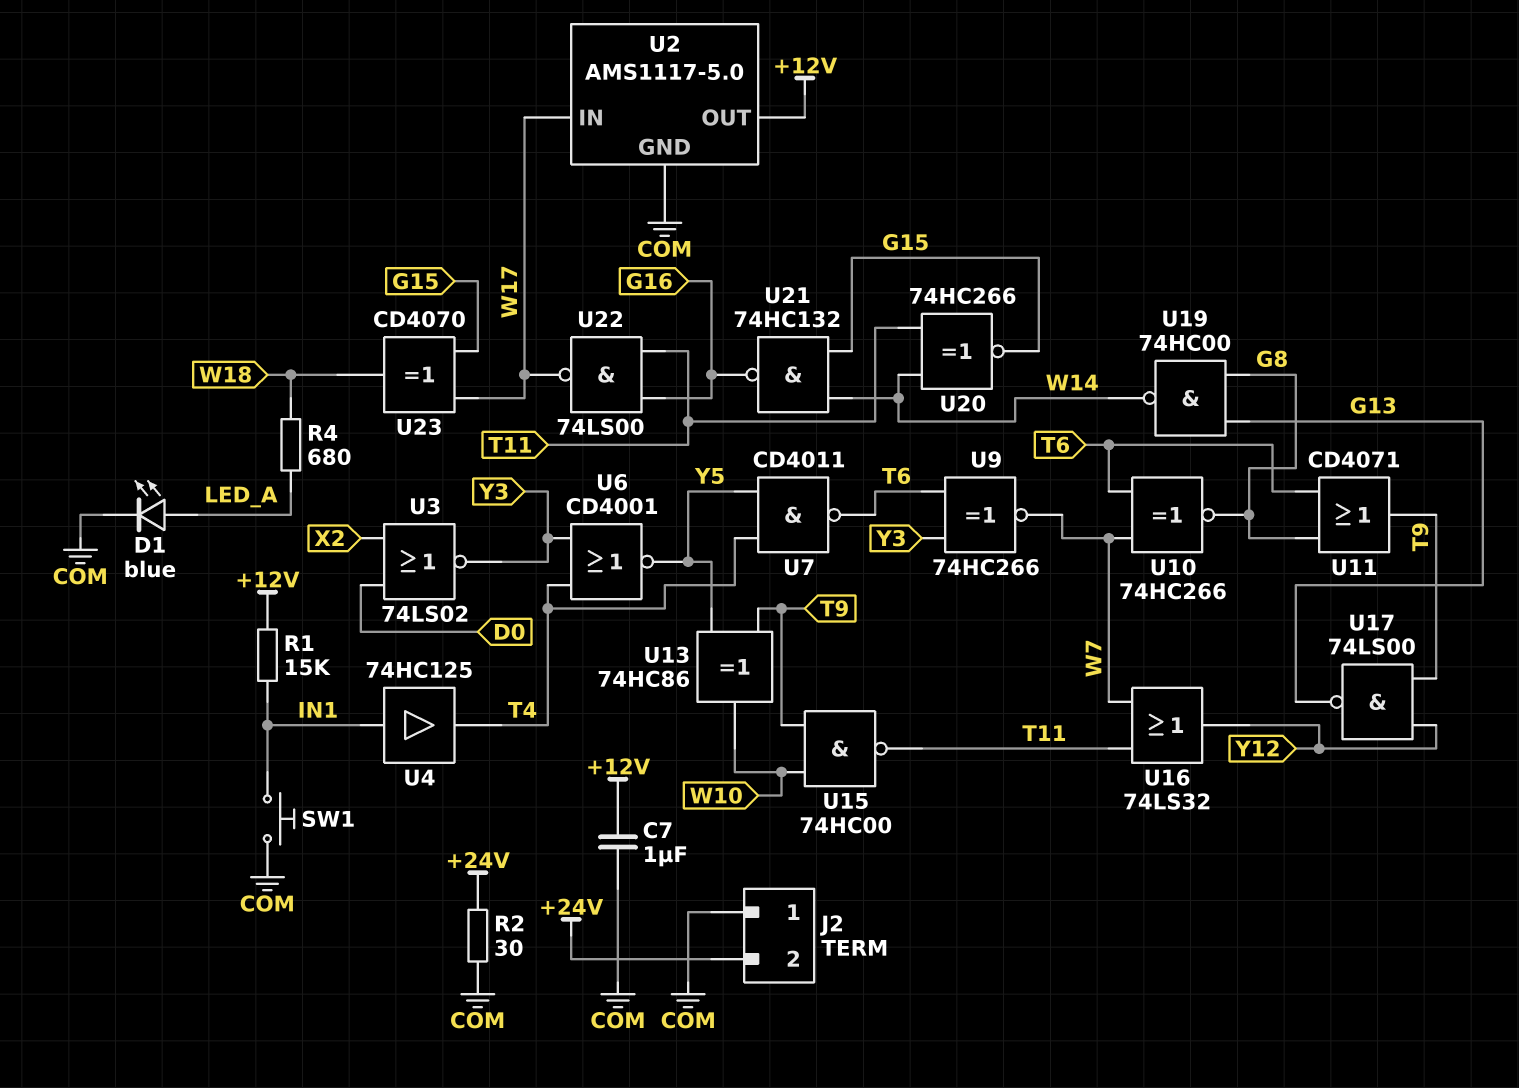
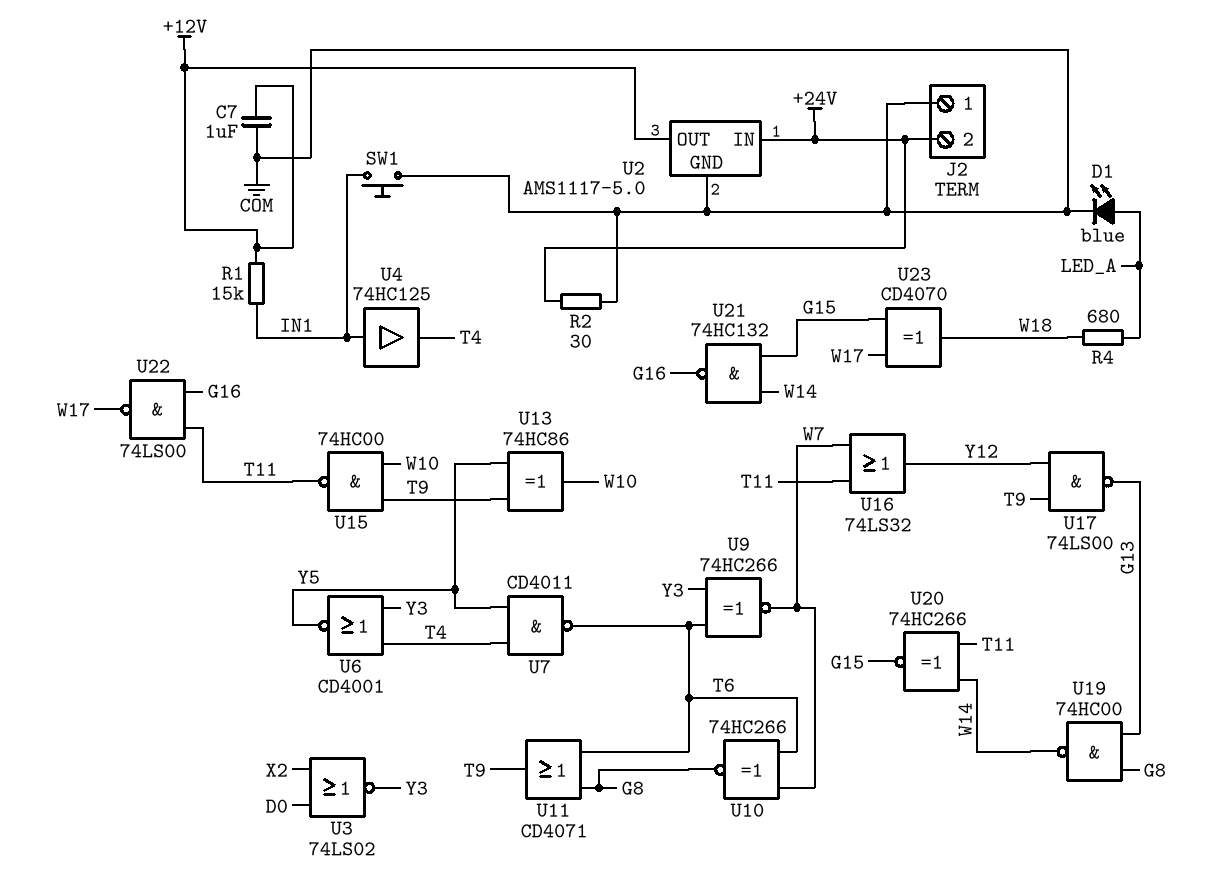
U2 pin IN: W17 -> +24V

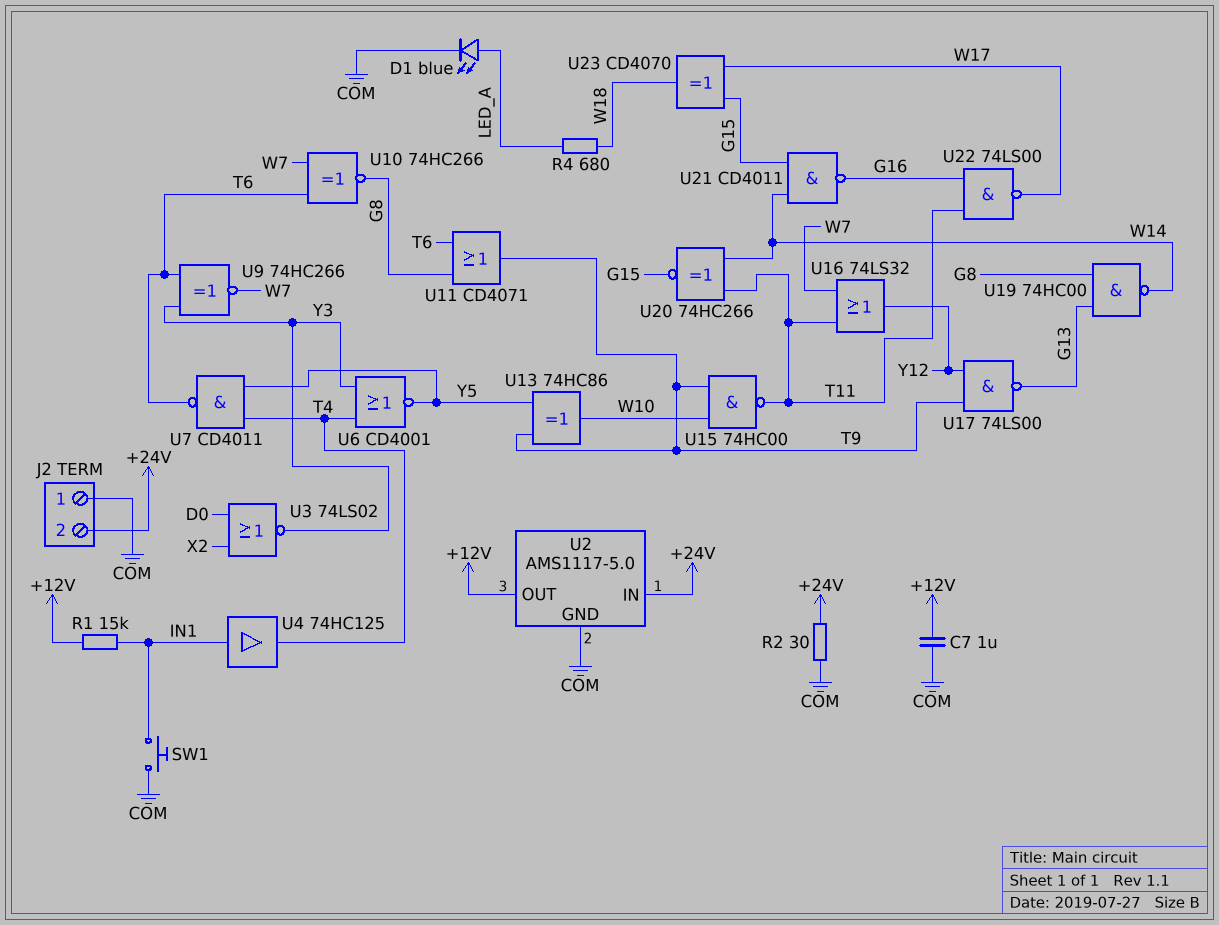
U21: NAND 74HC132 (in G15, in W14, out G16) -> NAND CD4011 (in G15, in W14, out G16)

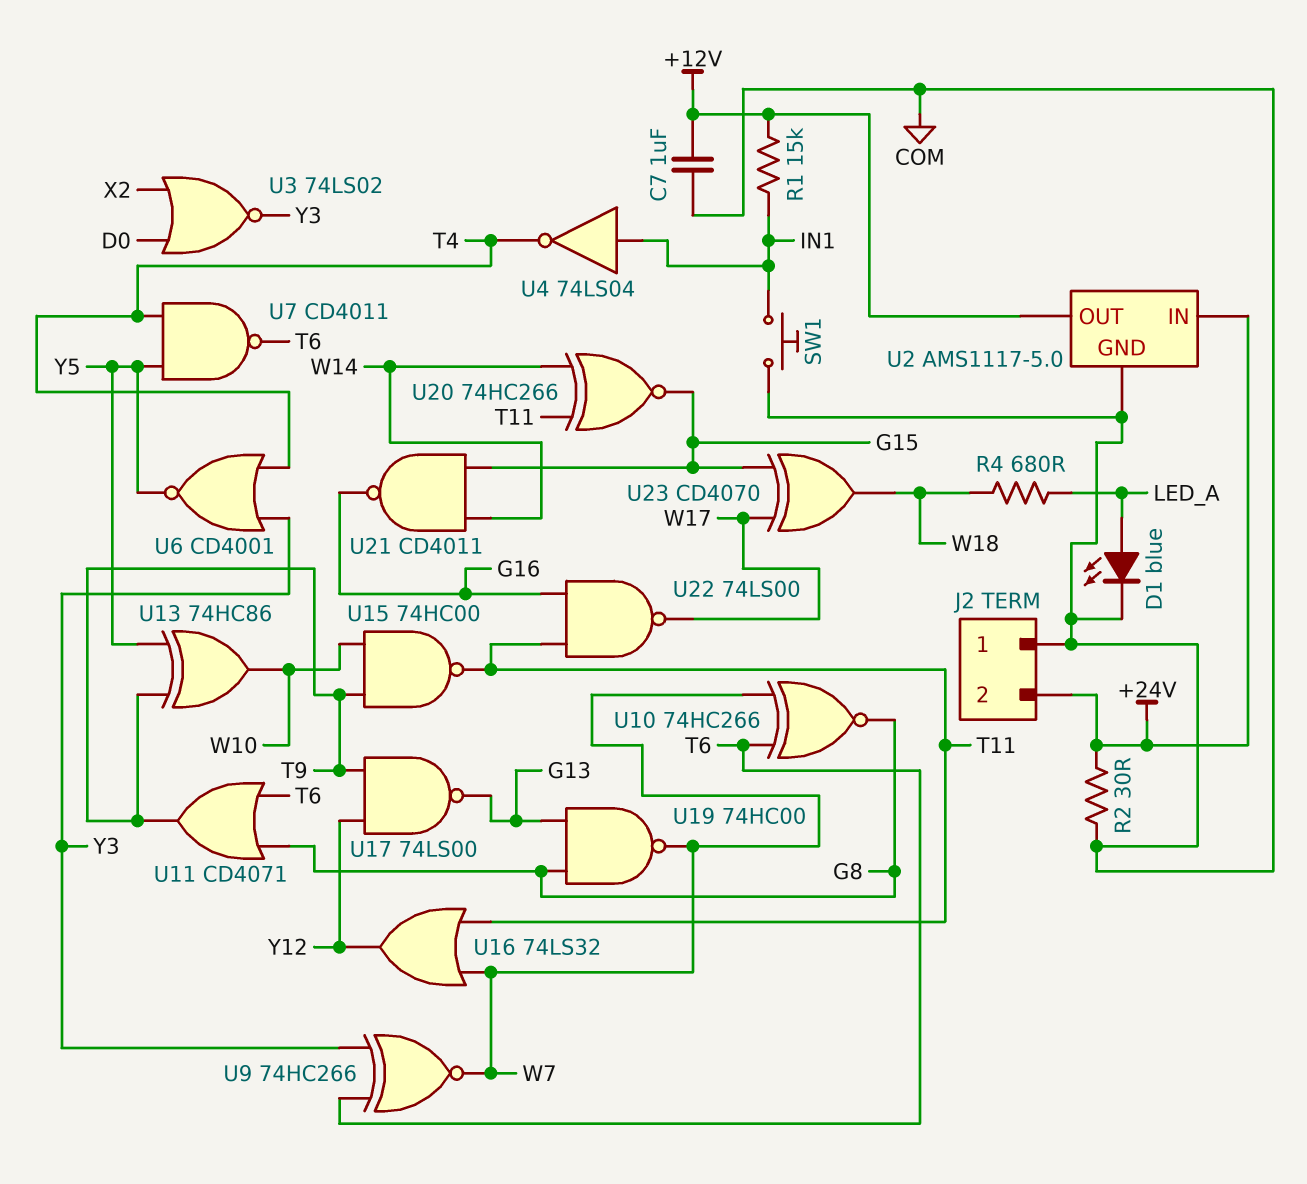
U4: buffer 74HC125 (in IN1, out T4) -> NOT 74LS04 (in IN1, out T4)
U19: NAND 74HC00 (in G8, in G13, out W14) -> NAND 74HC00 (in G8, in G13, out W7)

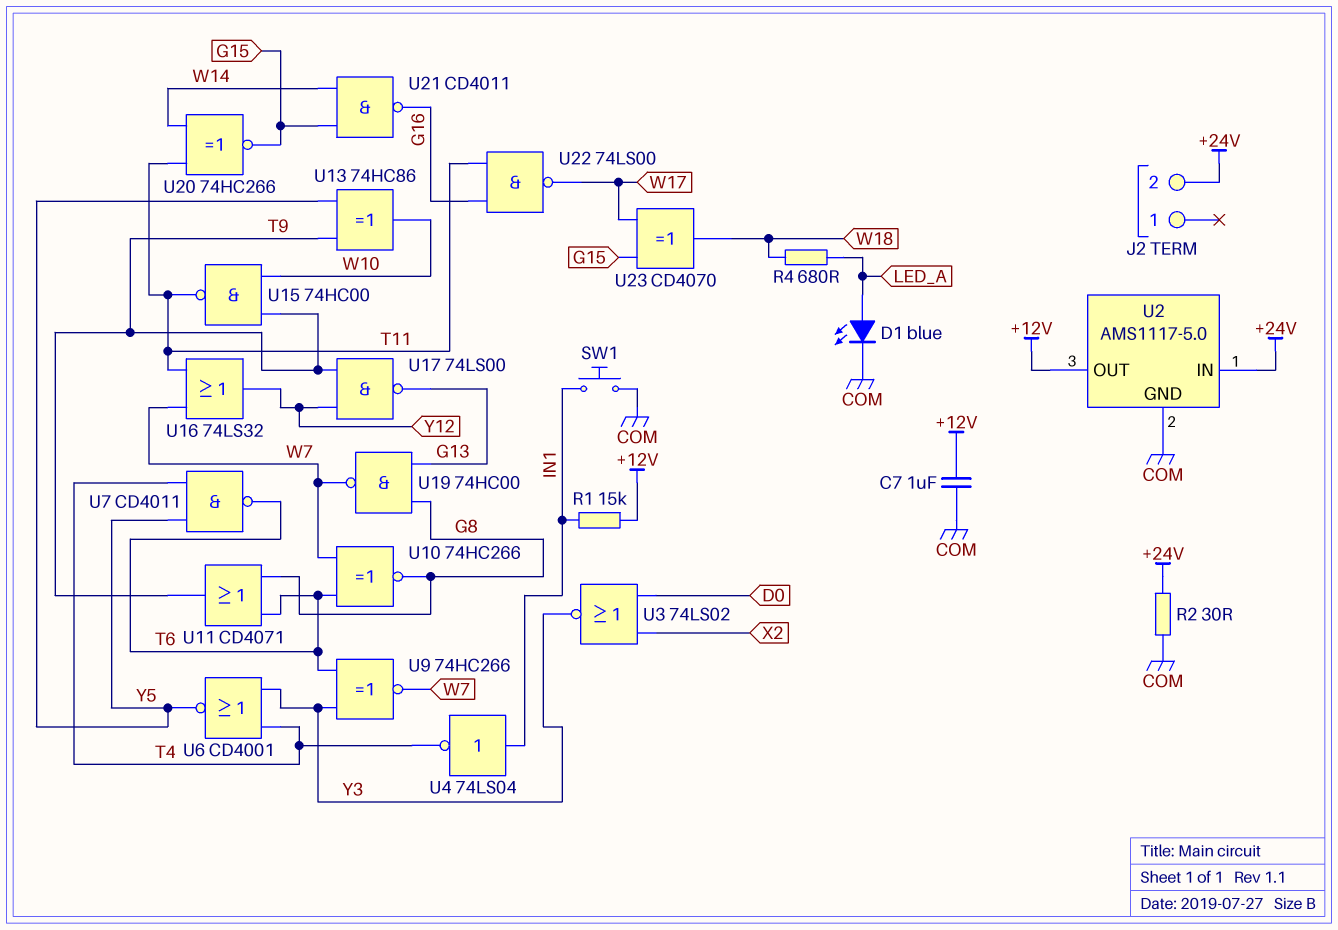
J2 pin 1: COM -> none

